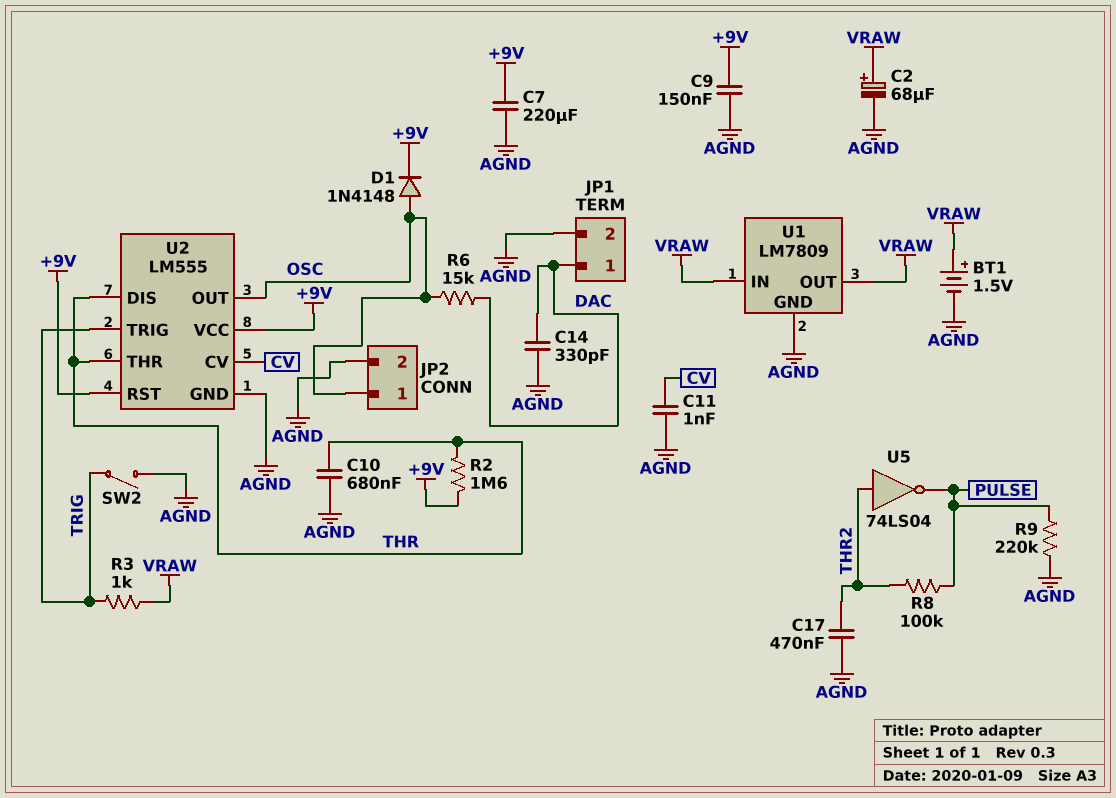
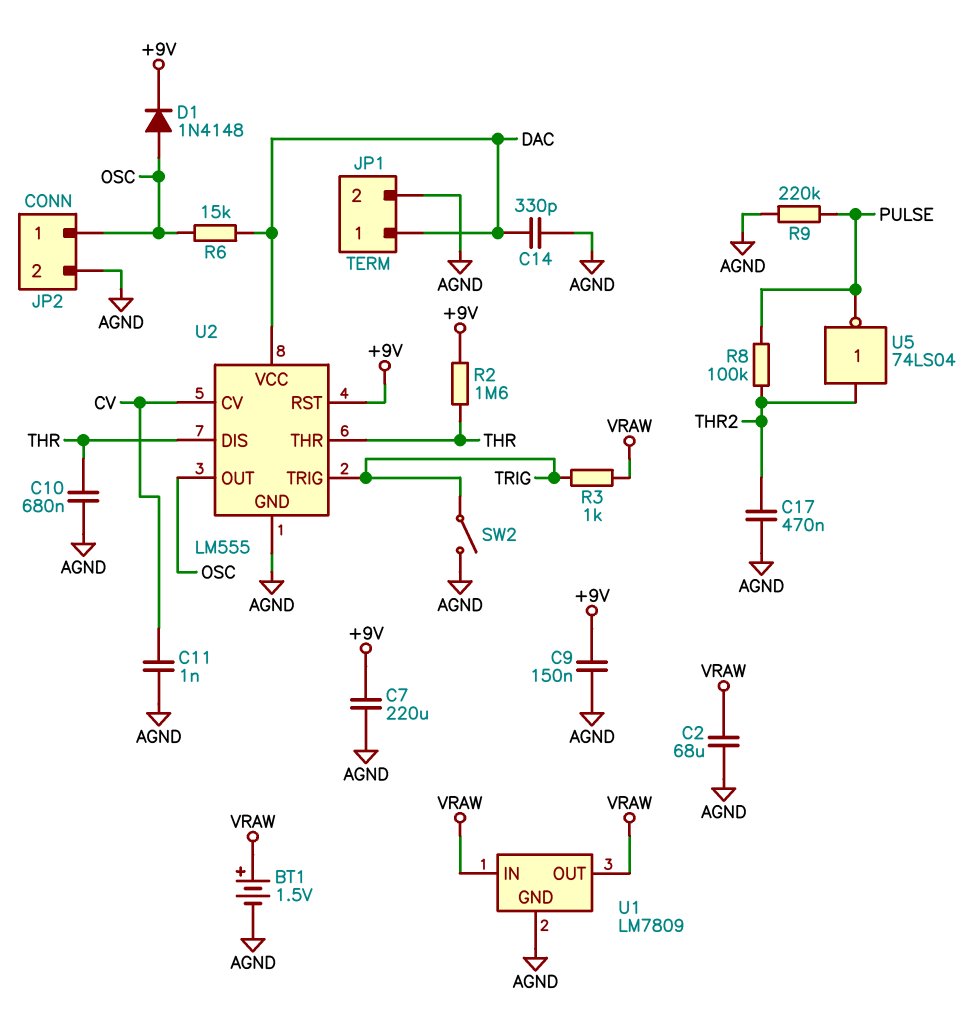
C2: 68uF (plus VRAW, minus AGND) -> 68uF (AGND, VRAW)
U2 pin VCC: +9V -> DAC

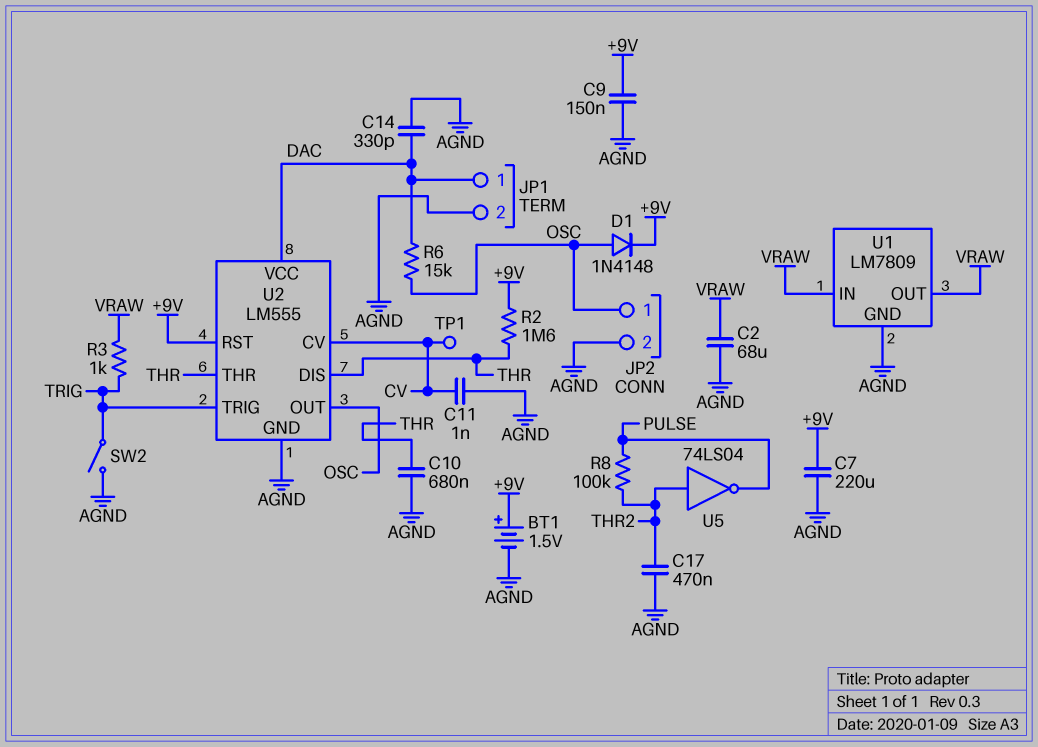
BT1: 1.5V (plus VRAW, minus AGND) -> 1.5V (plus +9V, minus AGND)
R9: 220k (AGND, PULSE) -> none
TP1: none -> test point (CV)

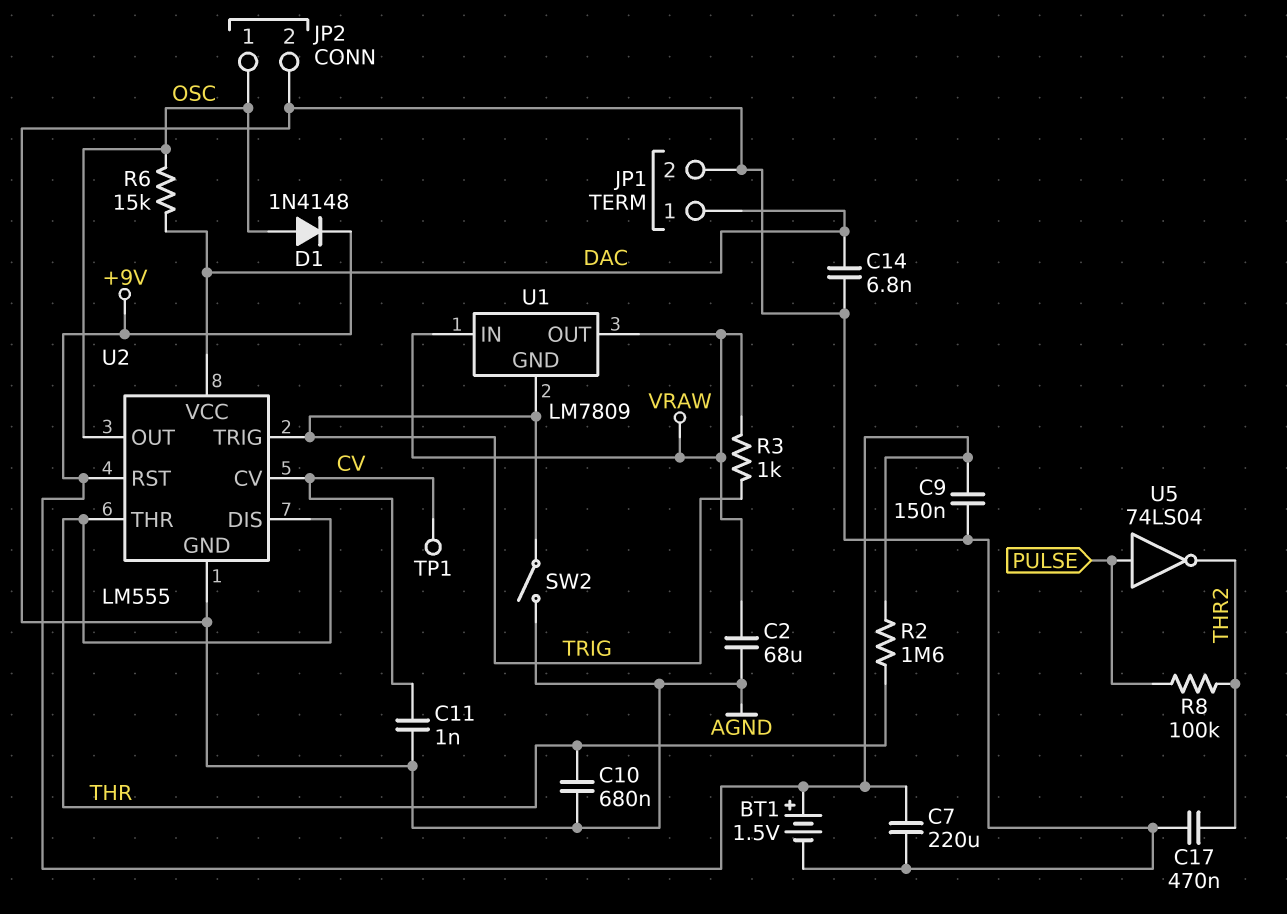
C14: 330pF (AGND, DAC) -> 6.8nF (AGND, DAC)
U1 pin GND: AGND -> TRIG
U5: NOT 74LS04 (in THR2, out PULSE) -> NOT 74LS04 (in PULSE, out THR2)

